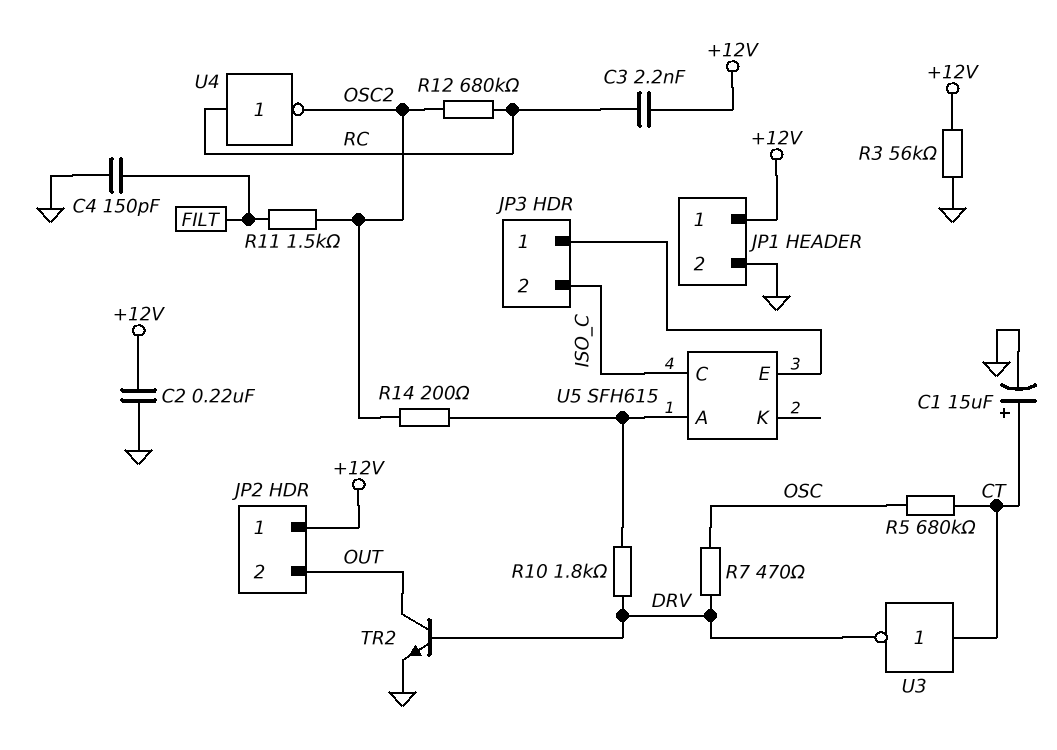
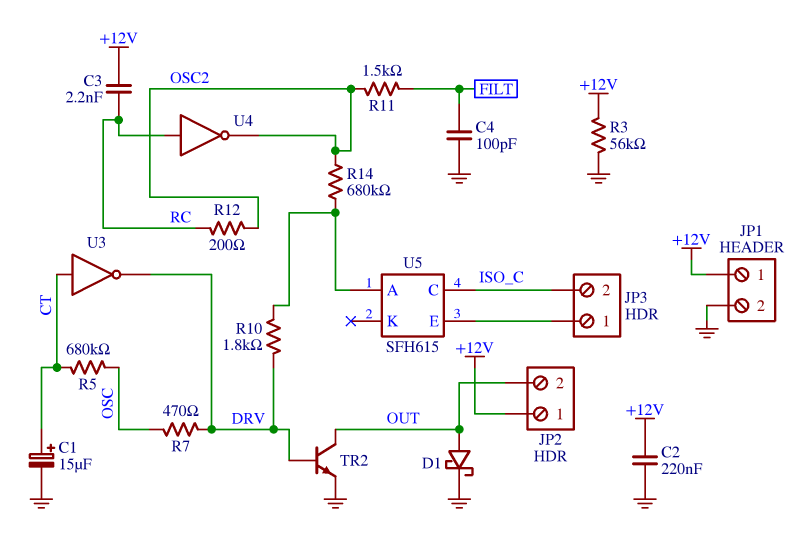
C4: 150pF (FILT, GND) -> 100pF (FILT, GND)
D1: none -> schottky (A OUT, K GND)
R12: 680k (OSC2, RC) -> 200 (OSC2, RC)
R14: 200 (OSC2, U5/A) -> 680k (OSC2, U5/A)

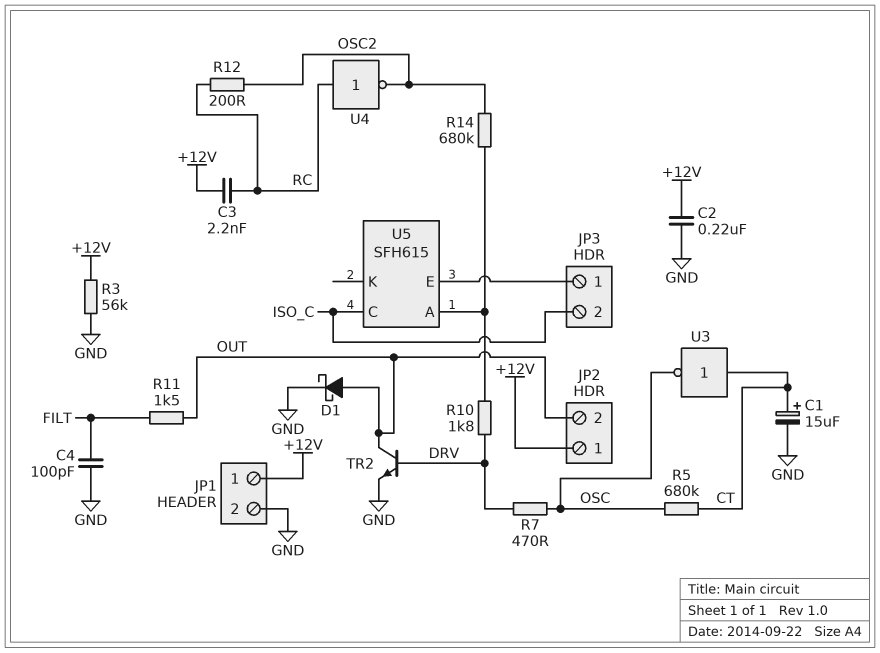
R11: 1.5k (FILT, OSC2) -> 1.5k (FILT, OUT)
U3: NOT (in CT, out DRV) -> NOT (in CT, out OSC)

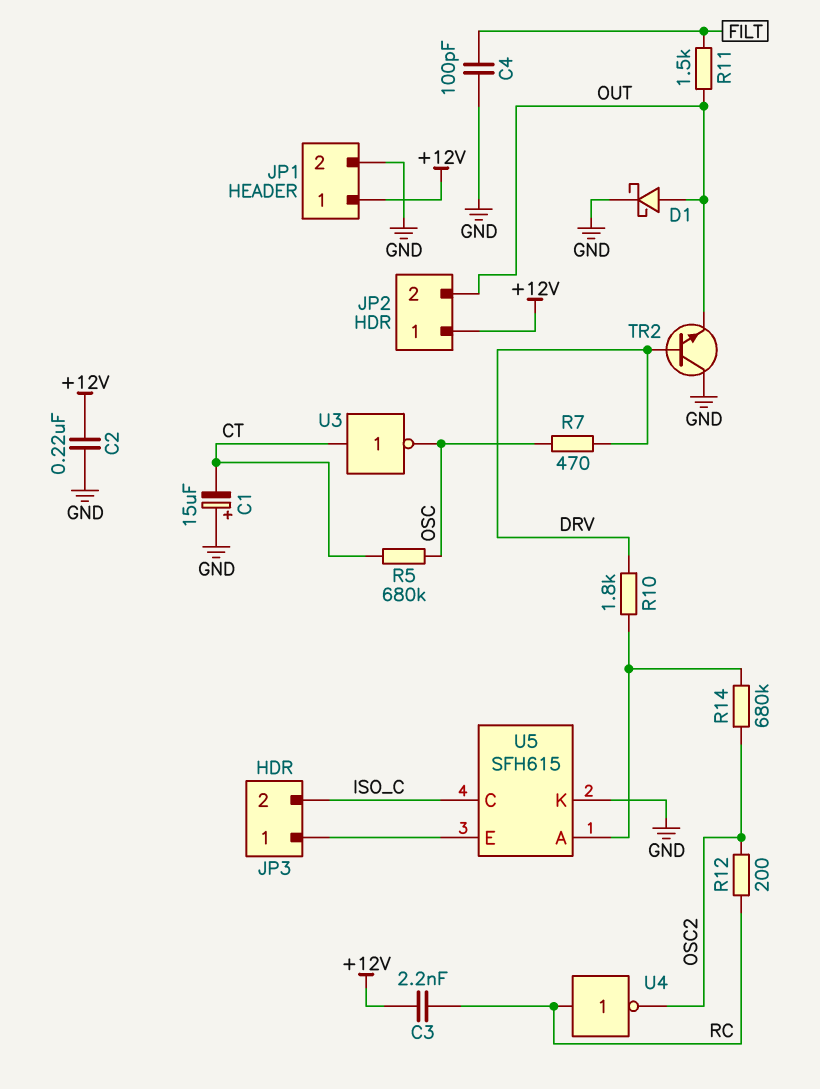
C1: 15uF (plus CT, minus GND) -> 15uF (plus GND, minus CT)
R3: 56k (+12V, GND) -> none
TR2: NPN (B DRV, C OUT, E GND) -> NPN (B DRV, C GND, E OUT)
U5 pin K: none -> GND

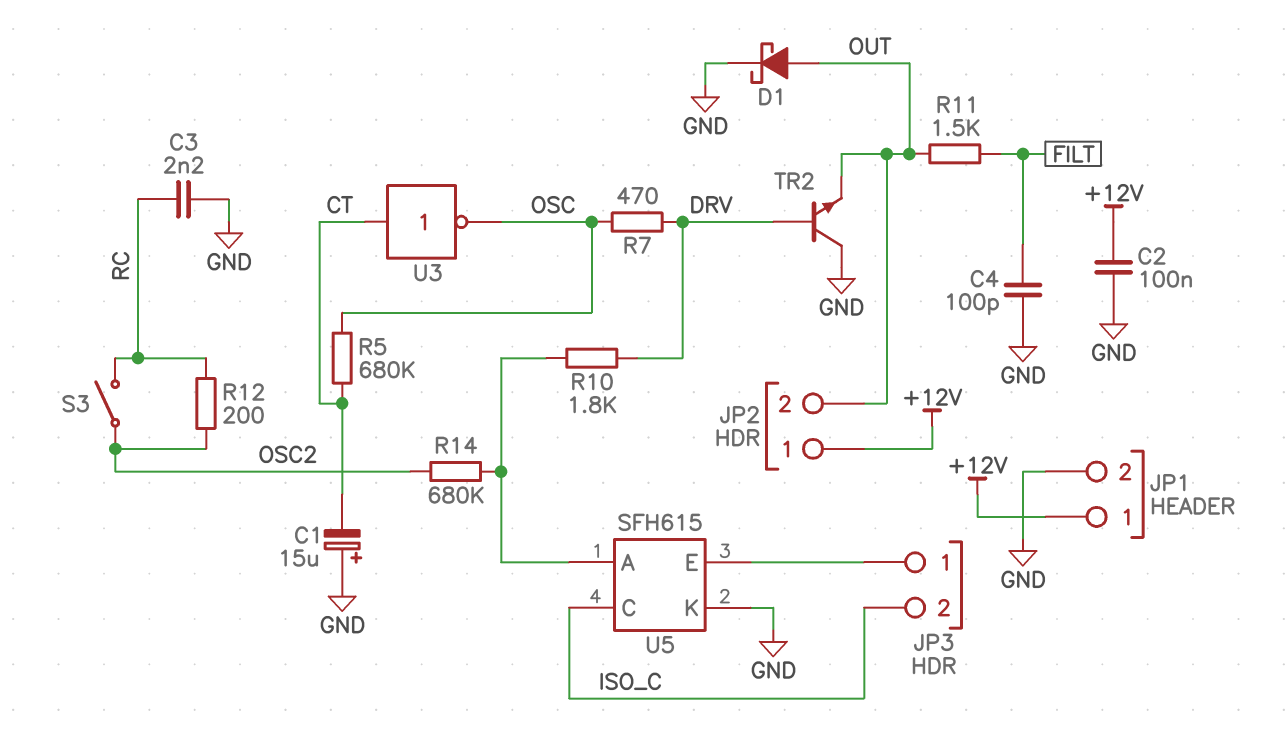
C2: 220nF (+12V, GND) -> 100nF (+12V, GND)
C3: 2.2nF (+12V, RC) -> 2.2nF (GND, RC)
S3: none -> switch (OSC2, RC)
U4: NOT (in RC, out OSC2) -> none

